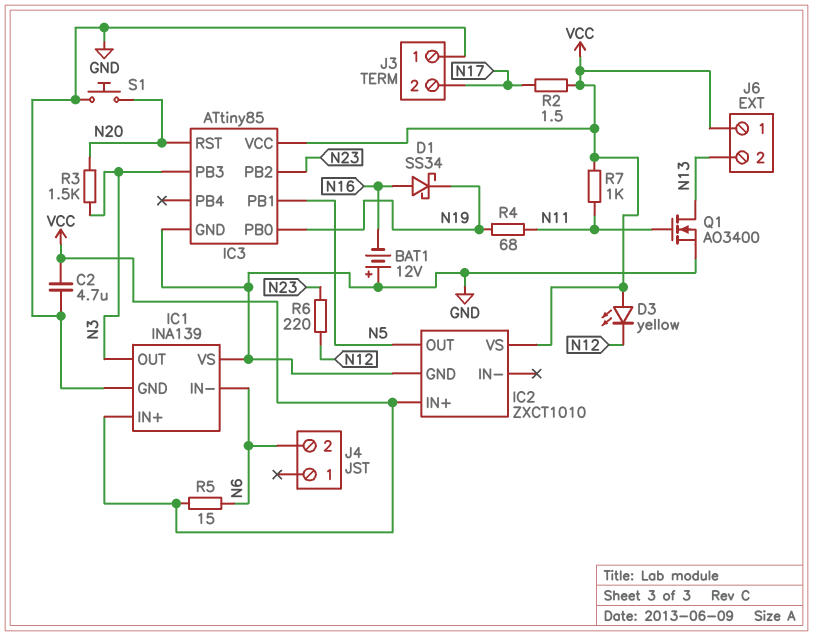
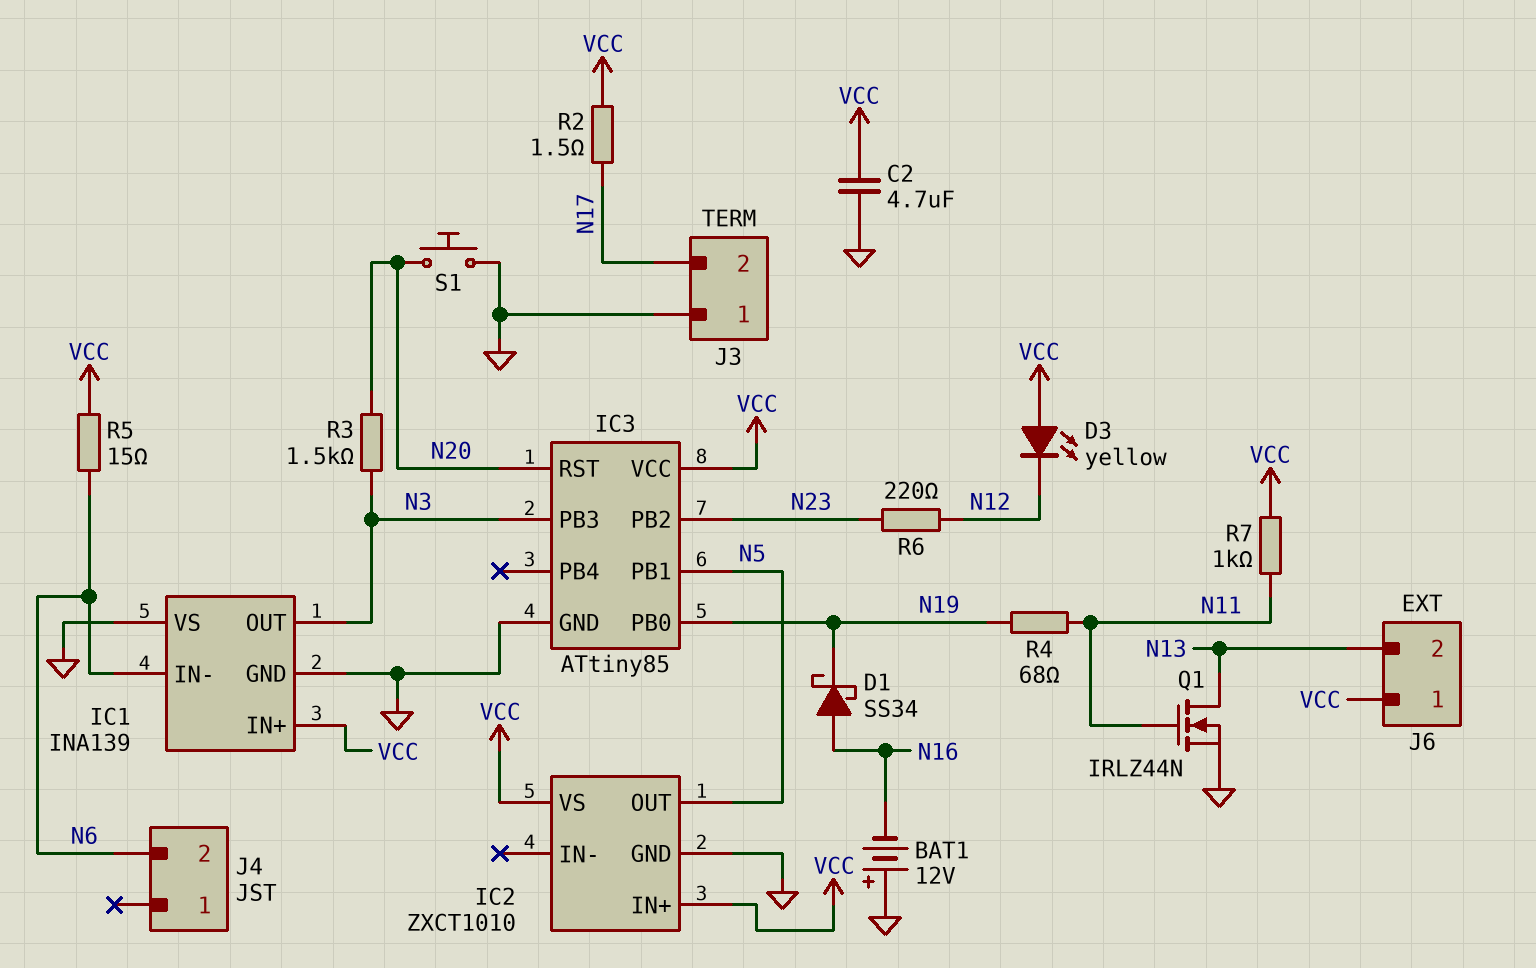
Q1: NMOS AO3400 (G N11, D N13, S GND) -> NMOS IRLZ44N (G N11, D N13, S GND)

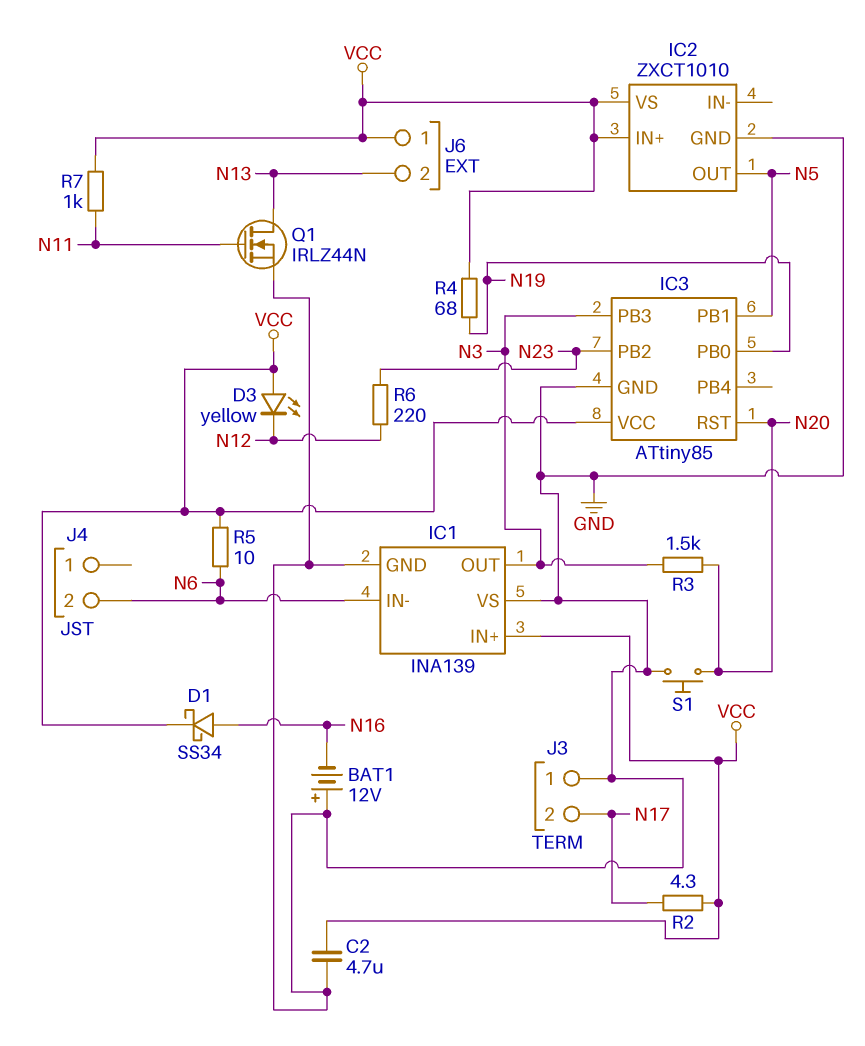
D1: schottky SS34 (A N16, K N19) -> schottky SS34 (A N16, K VCC)
R2: 1.5 (N17, VCC) -> 4.3 (N17, VCC)
R4: 68 (N11, N19) -> 68 (N19, VCC)
R5: 15 (N6, VCC) -> 10 (N6, VCC)

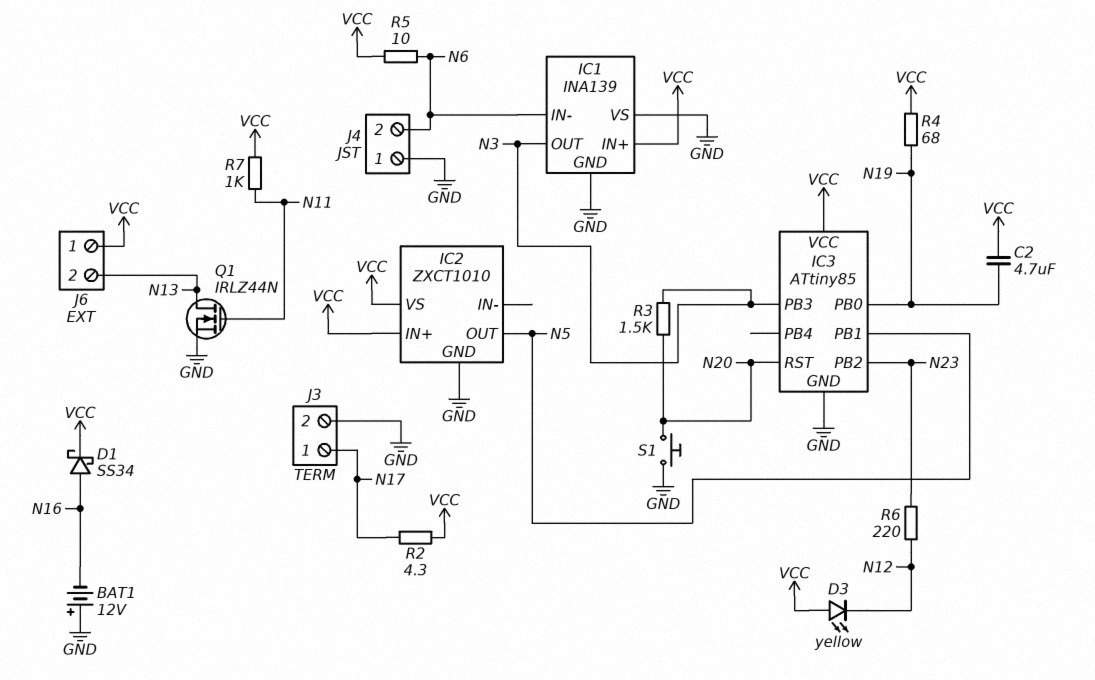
C2: 4.7uF (GND, VCC) -> 4.7uF (N19, VCC)
J3 pin 1: GND -> N17
J3 pin 2: N17 -> GND
J4 pin 1: none -> GND

